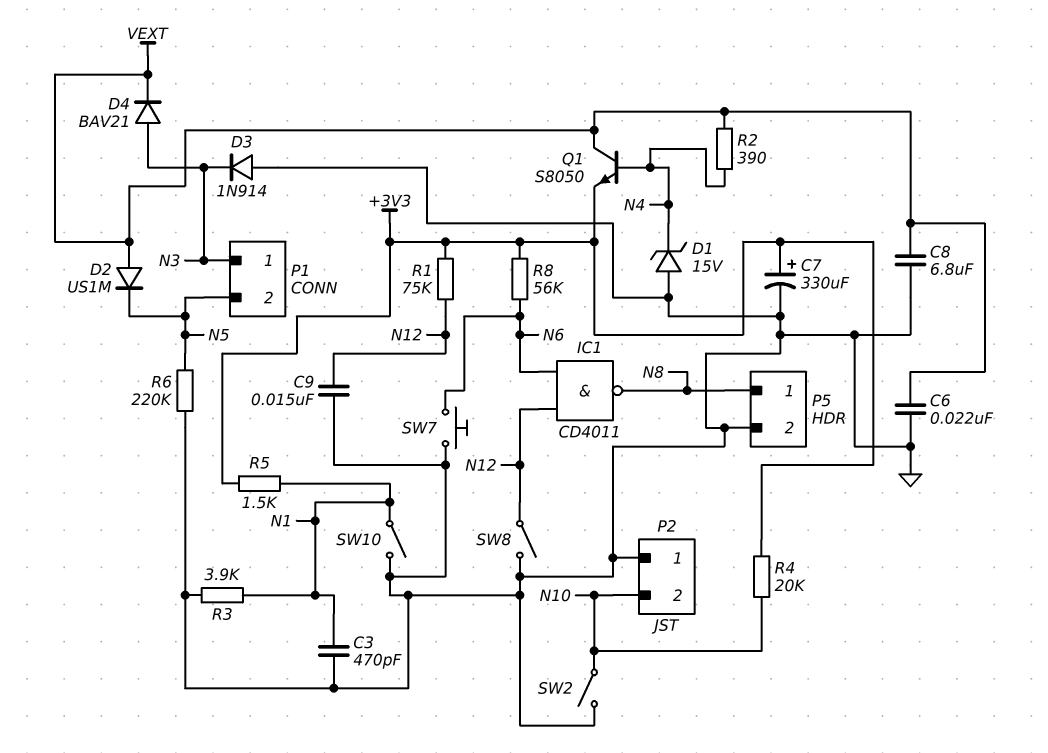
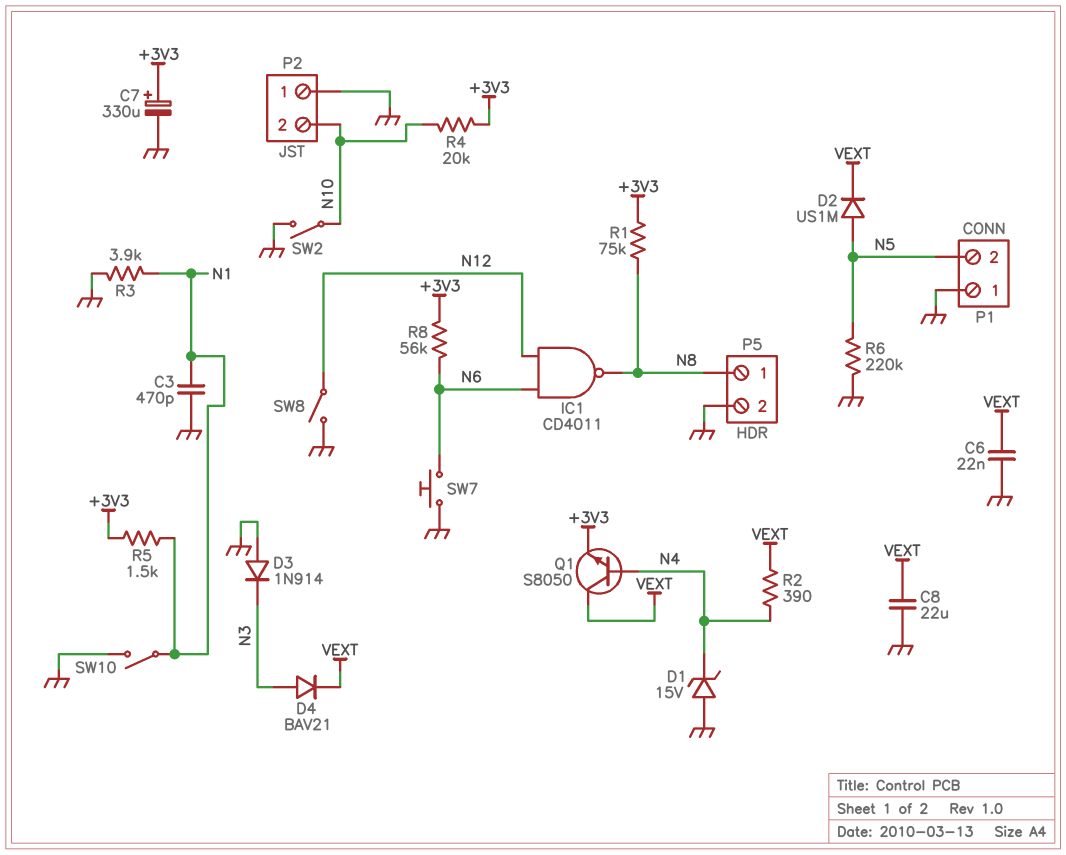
C8: 6.8uF (GND, VEXT) -> 22uF (GND, VEXT)
C9: 15nF (GND, N12) -> none
D2: diode US1M (A VEXT, K N5) -> diode US1M (A N5, K VEXT)
P1 pin 1: N3 -> GND
R1: 75k (+3V3, N12) -> 75k (+3V3, N8)

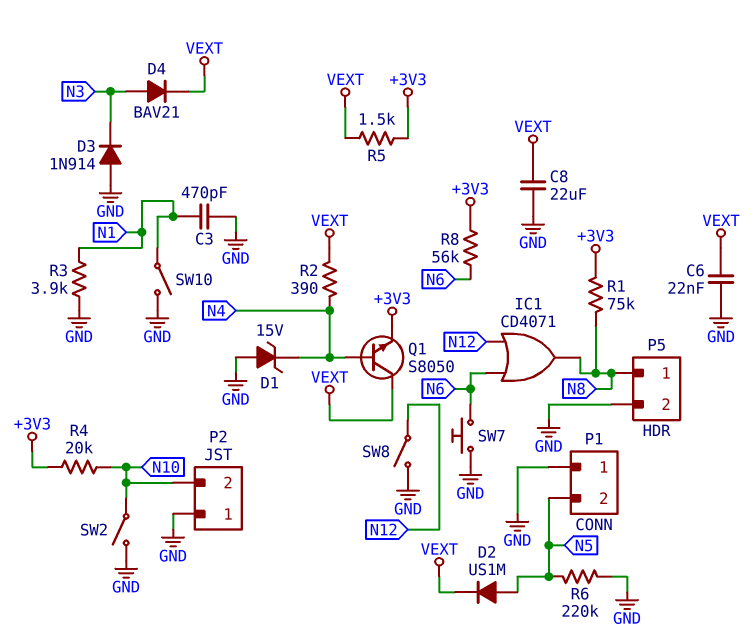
C7: 330uF (plus +3V3, minus GND) -> none
IC1: NAND CD4011 (in N6, in N12, out N8) -> OR CD4071 (in N6, in N12, out N8)
R5: 1.5k (+3V3, N1) -> 1.5k (+3V3, VEXT)

